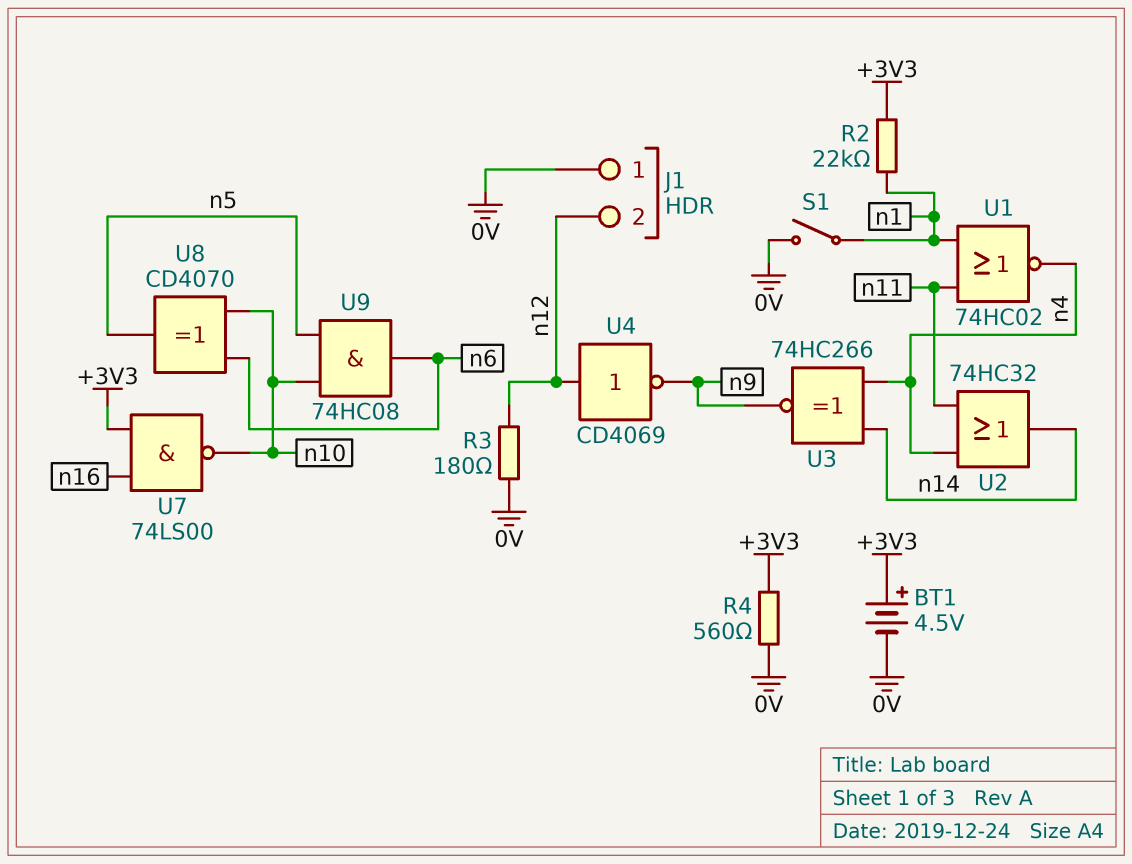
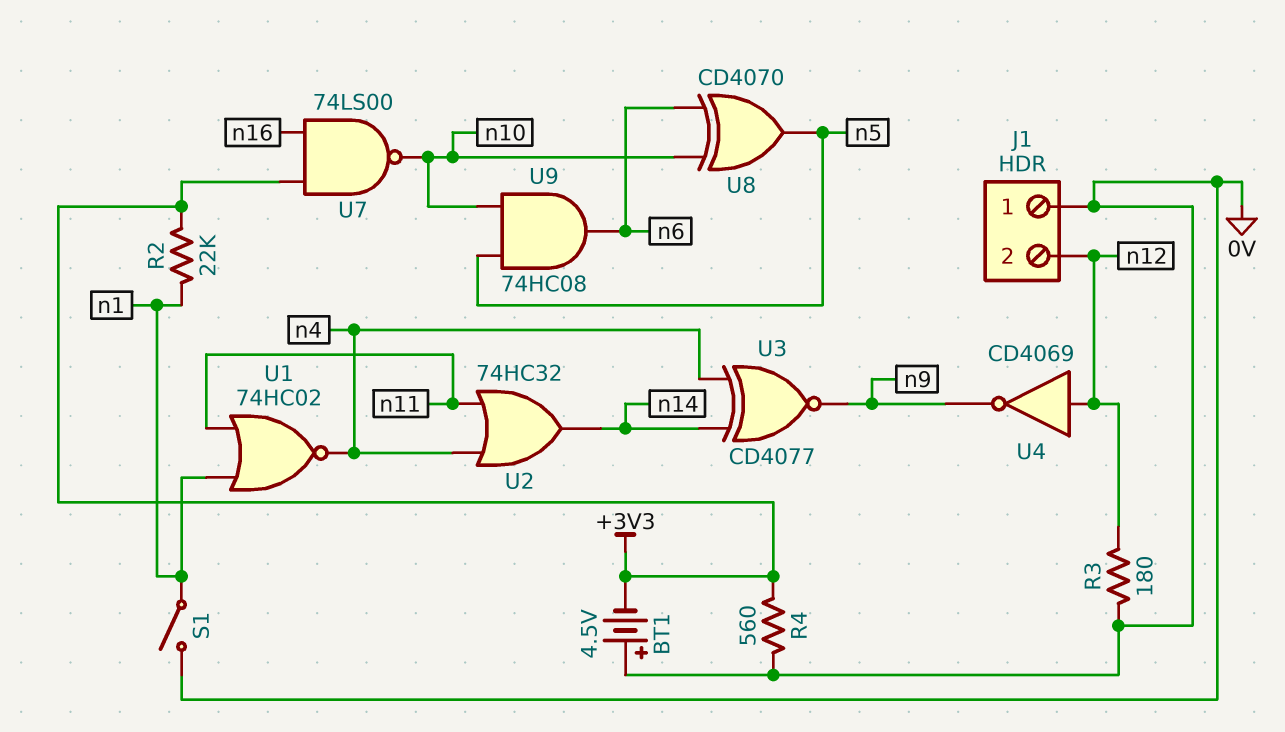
BT1: 4.5V (plus +3V3, minus 0V) -> 4.5V (plus 0V, minus +3V3)
U3: XNOR 74HC266 (in n4, in n14, out n9) -> XNOR CD4077 (in n4, in n14, out n9)

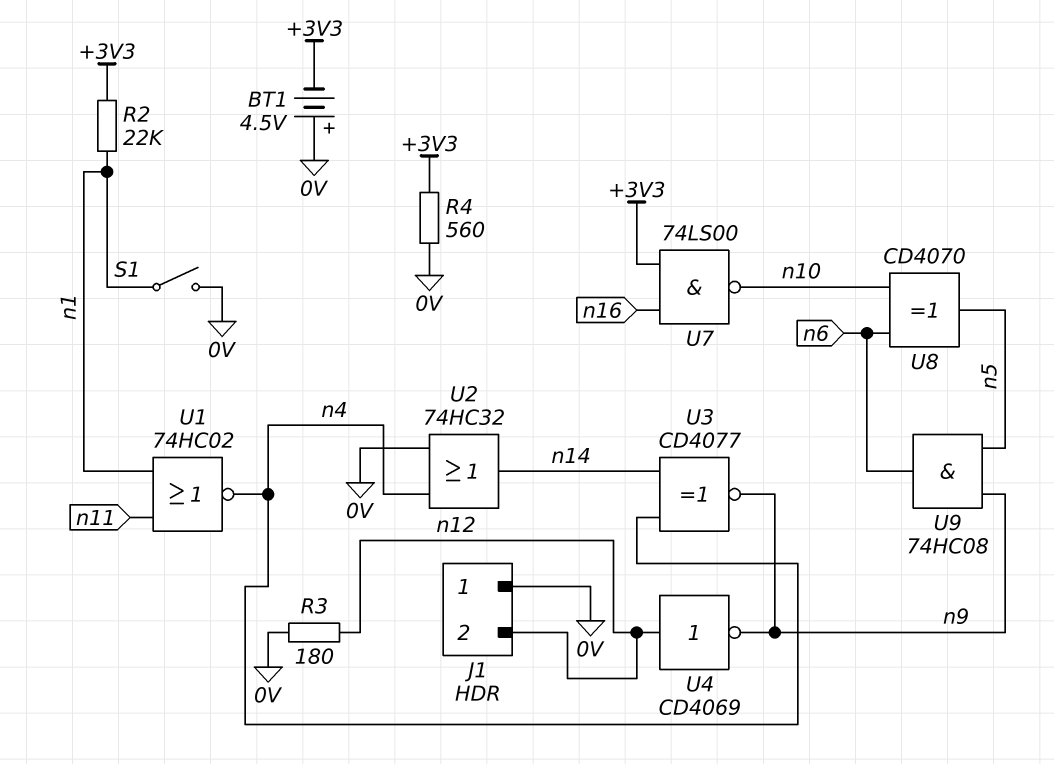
U2: OR 74HC32 (in n4, in n11, out n14) -> OR 74HC32 (in 0V, in n4, out n14)
U9: AND 74HC08 (in n5, in n10, out n6) -> AND 74HC08 (in n5, in n9, out n6)

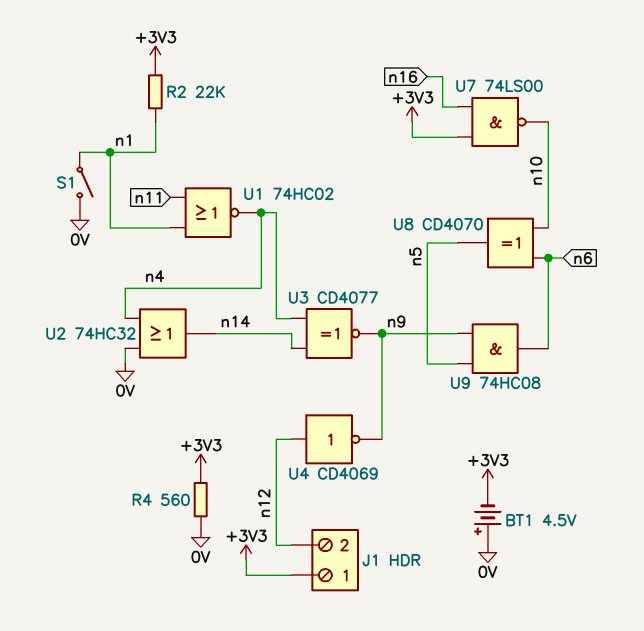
J1 pin 1: 0V -> +3V3
R3: 180 (0V, n12) -> none

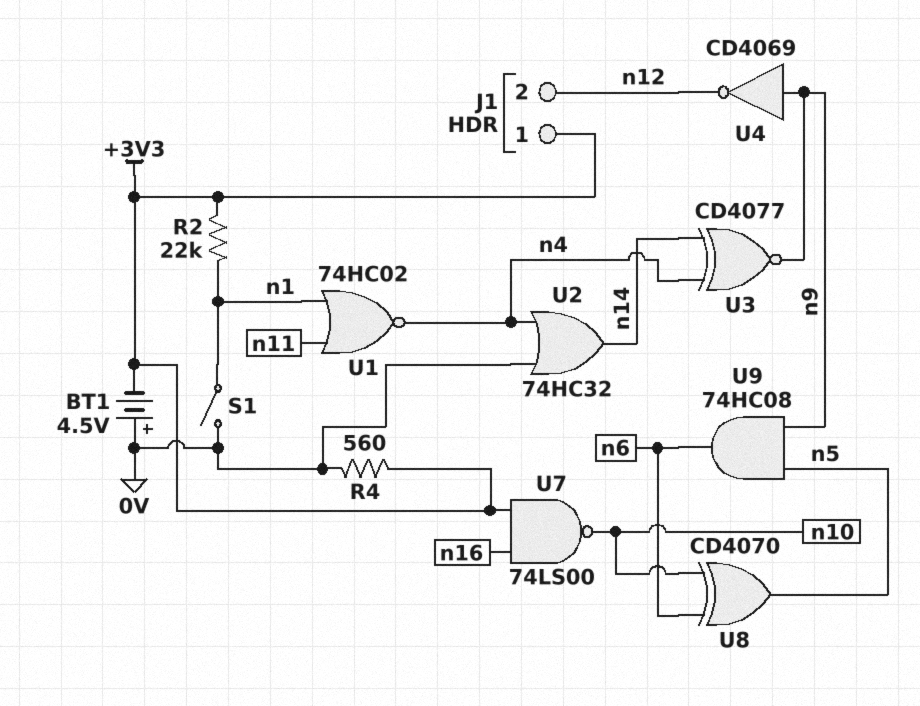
U4: NOT CD4069 (in n12, out n9) -> NOT CD4069 (in n9, out n12)

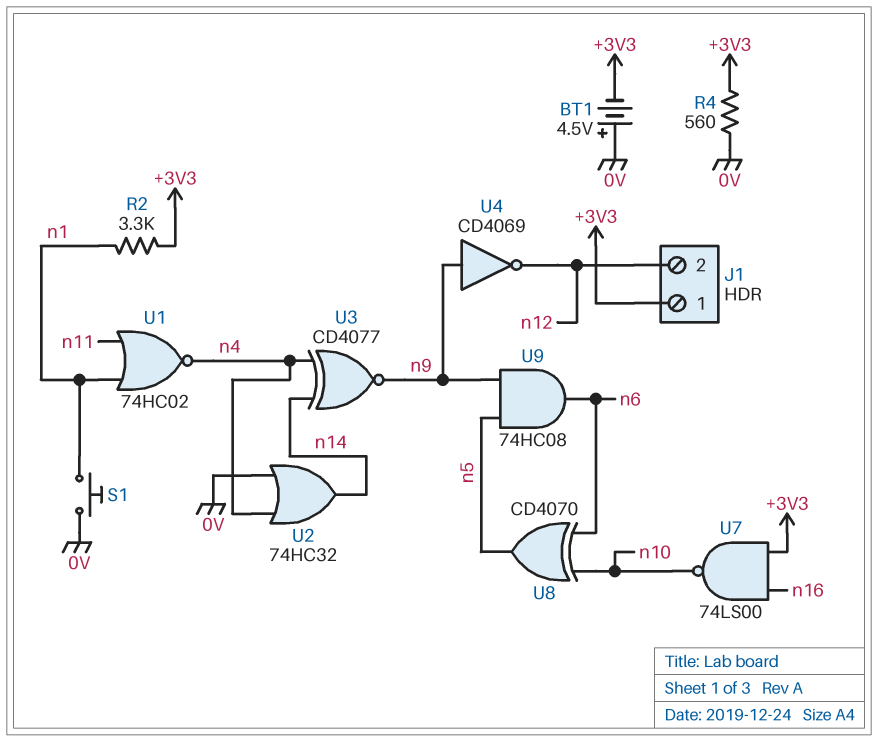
R2: 22k (+3V3, n1) -> 3.3k (+3V3, n1)
S1: switch (0V, n1) -> button (0V, n1)

